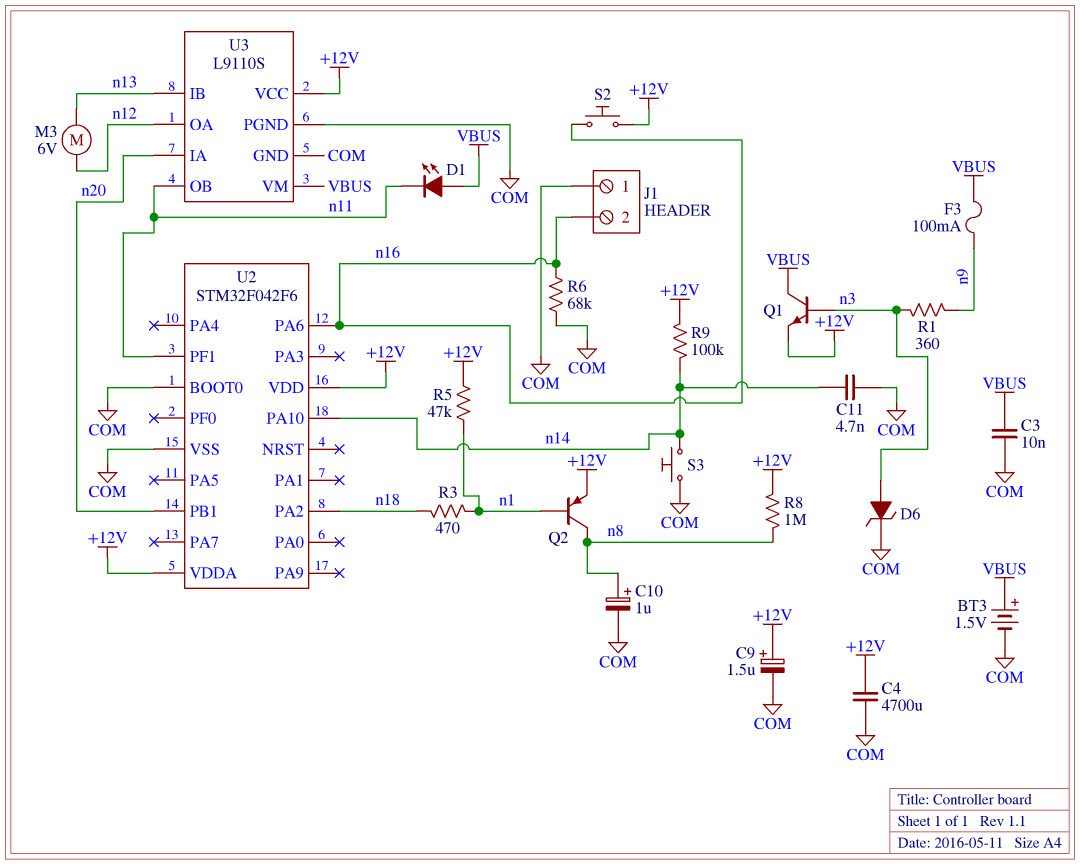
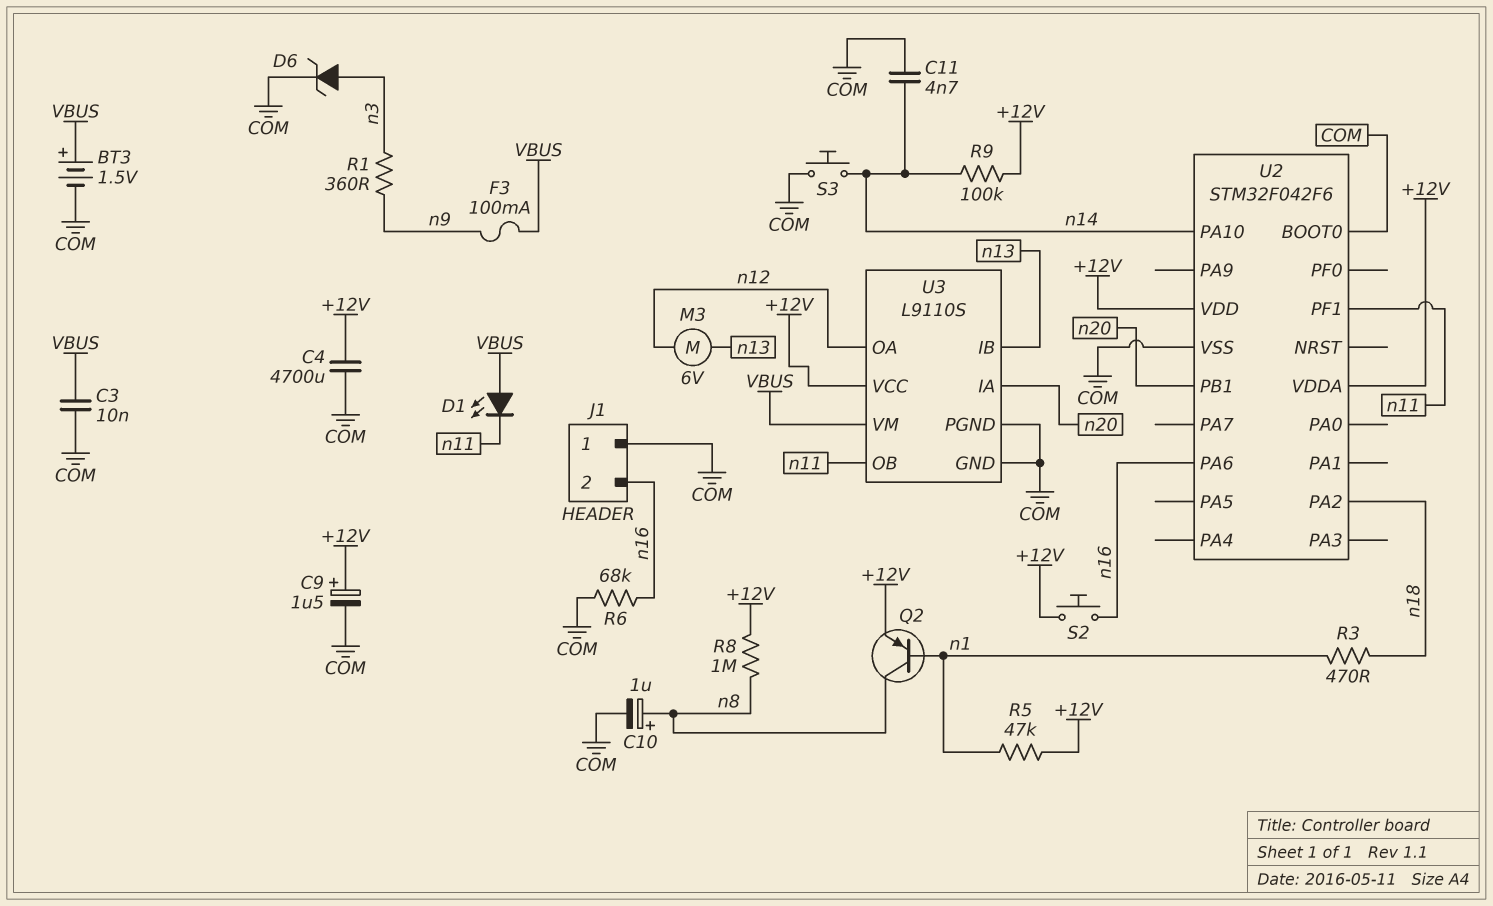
Q1: NPN (B n3, C VBUS, E +12V) -> none

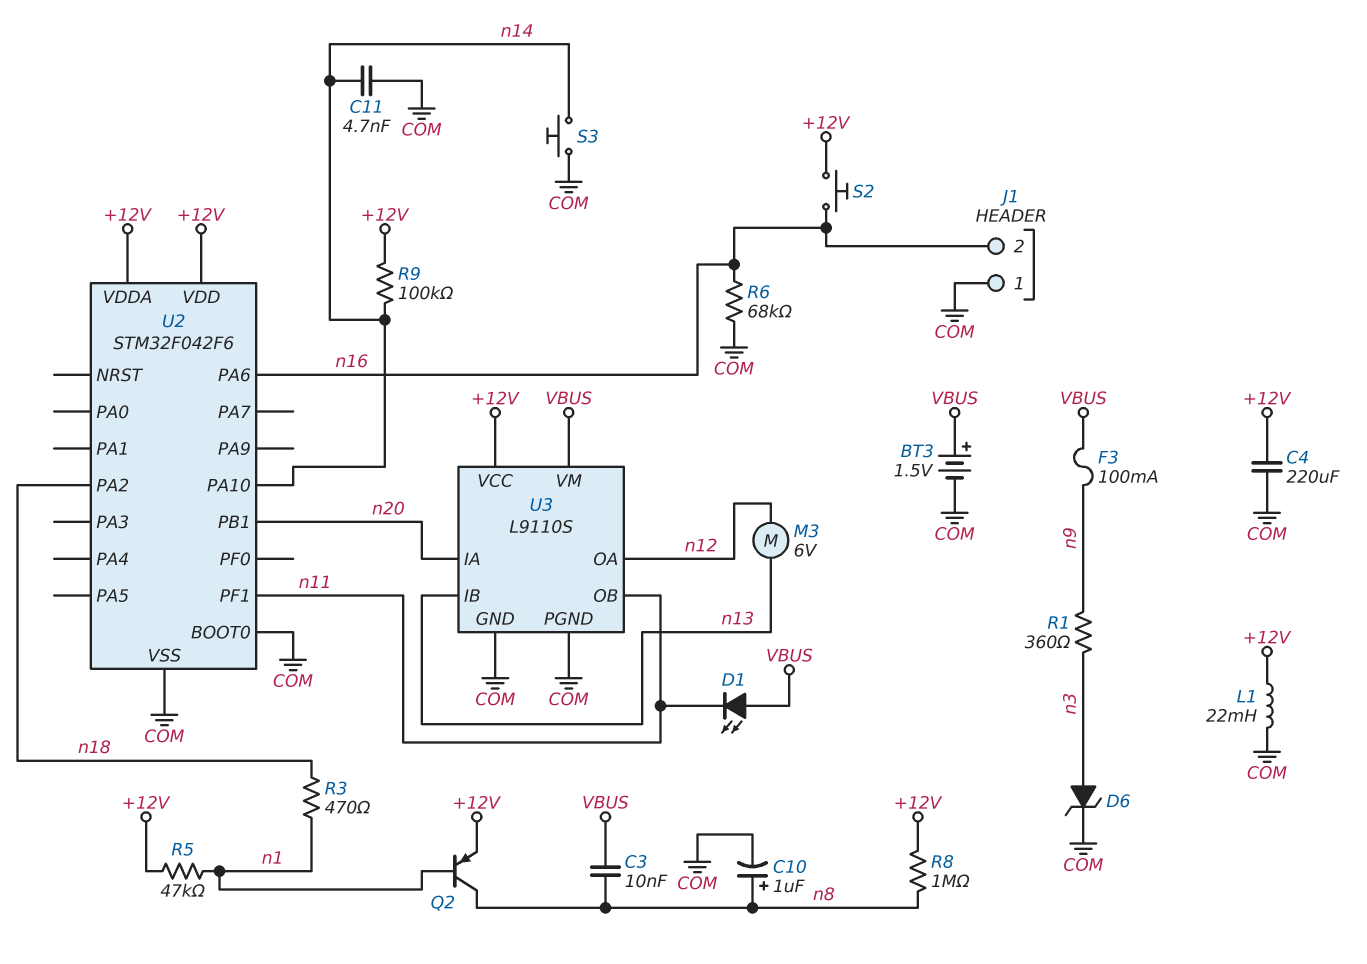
C3: 10nF (COM, VBUS) -> 10nF (VBUS, n8)
C4: 4700uF (+12V, COM) -> 220uF (+12V, COM)
C9: 1.5uF (plus +12V, minus COM) -> none
L1: none -> 22mH (+12V, COM)

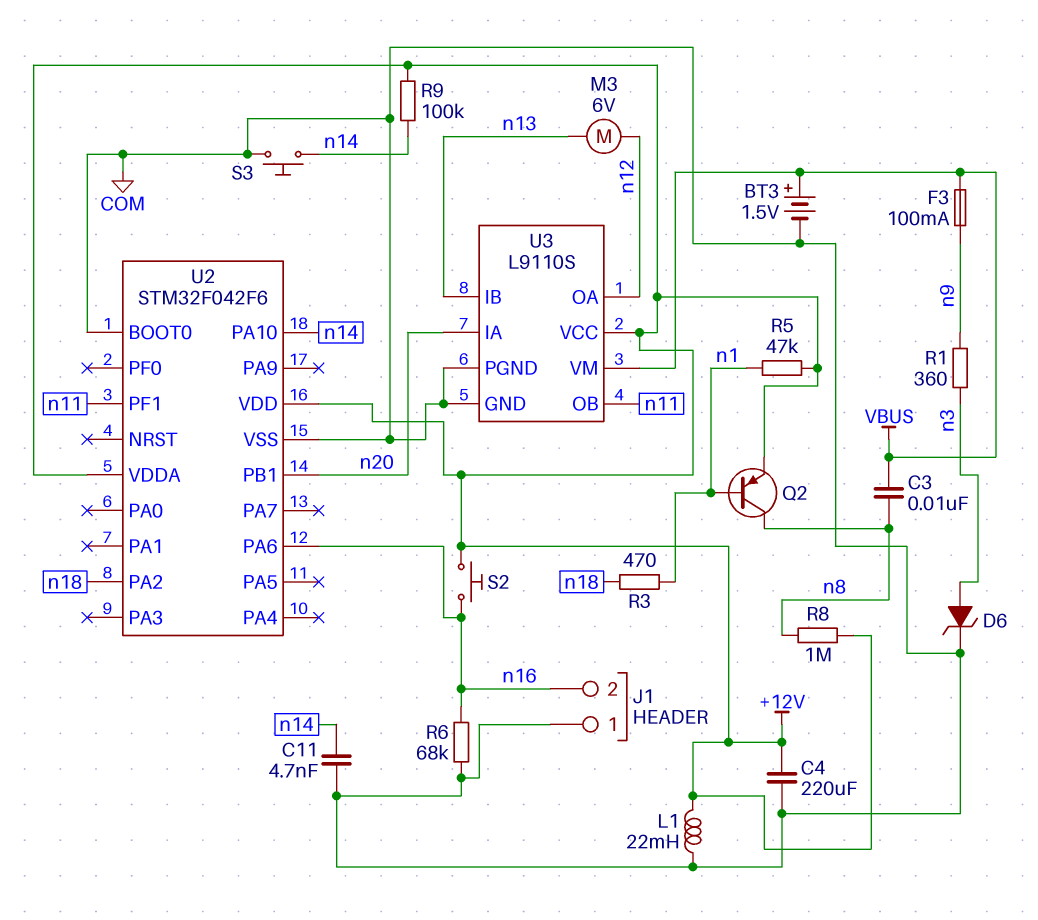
C10: 1uF (plus n8, minus COM) -> none
D1: LED (A VBUS, K n11) -> none

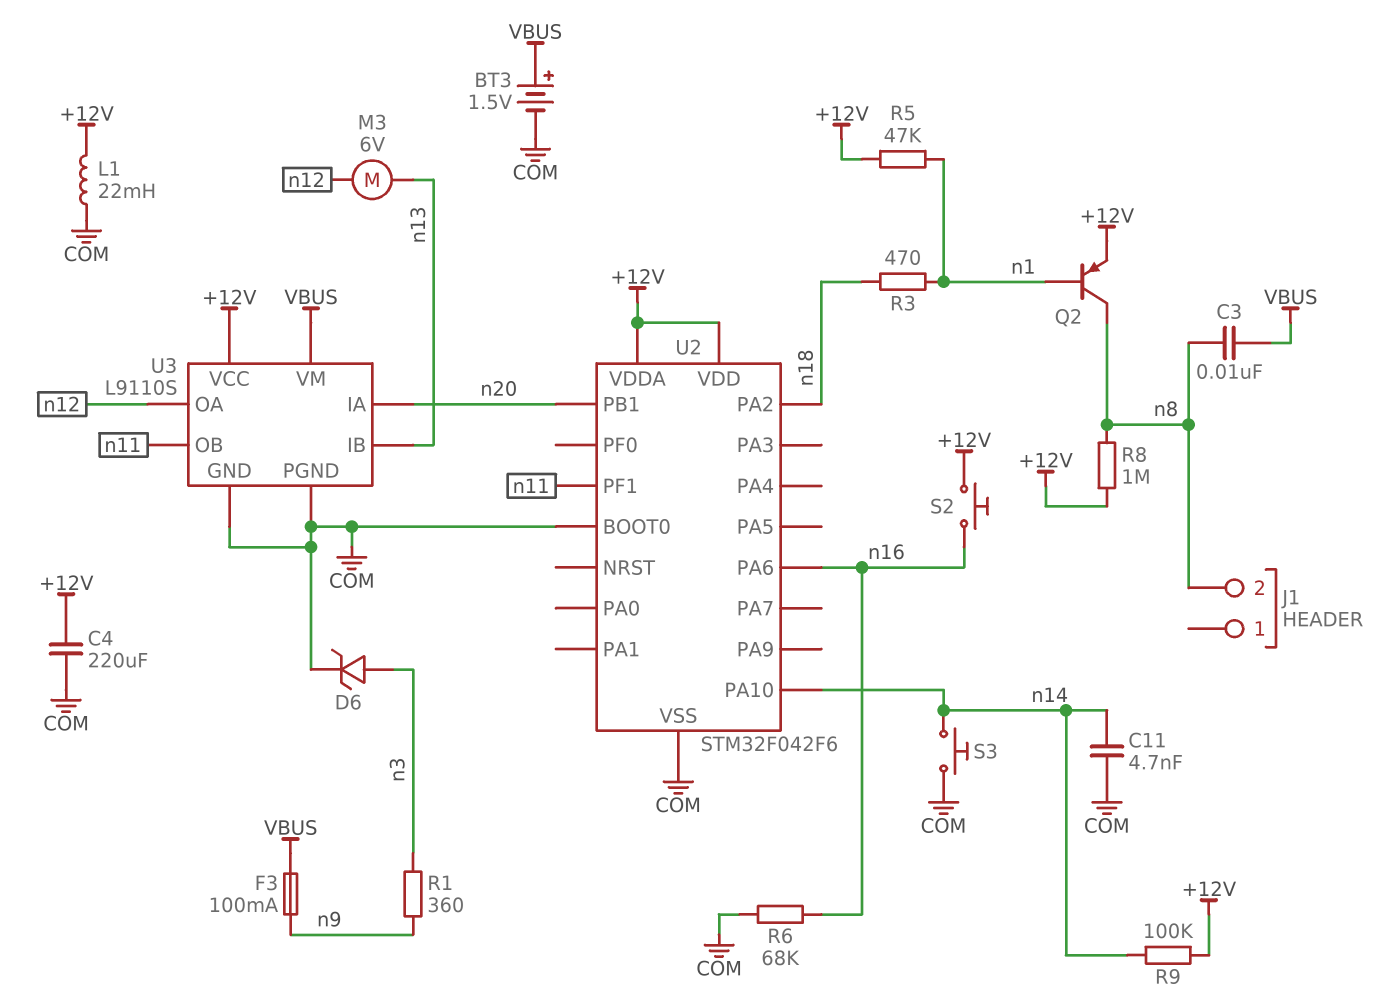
J1 pin 1: COM -> none
J1 pin 2: n16 -> n8

